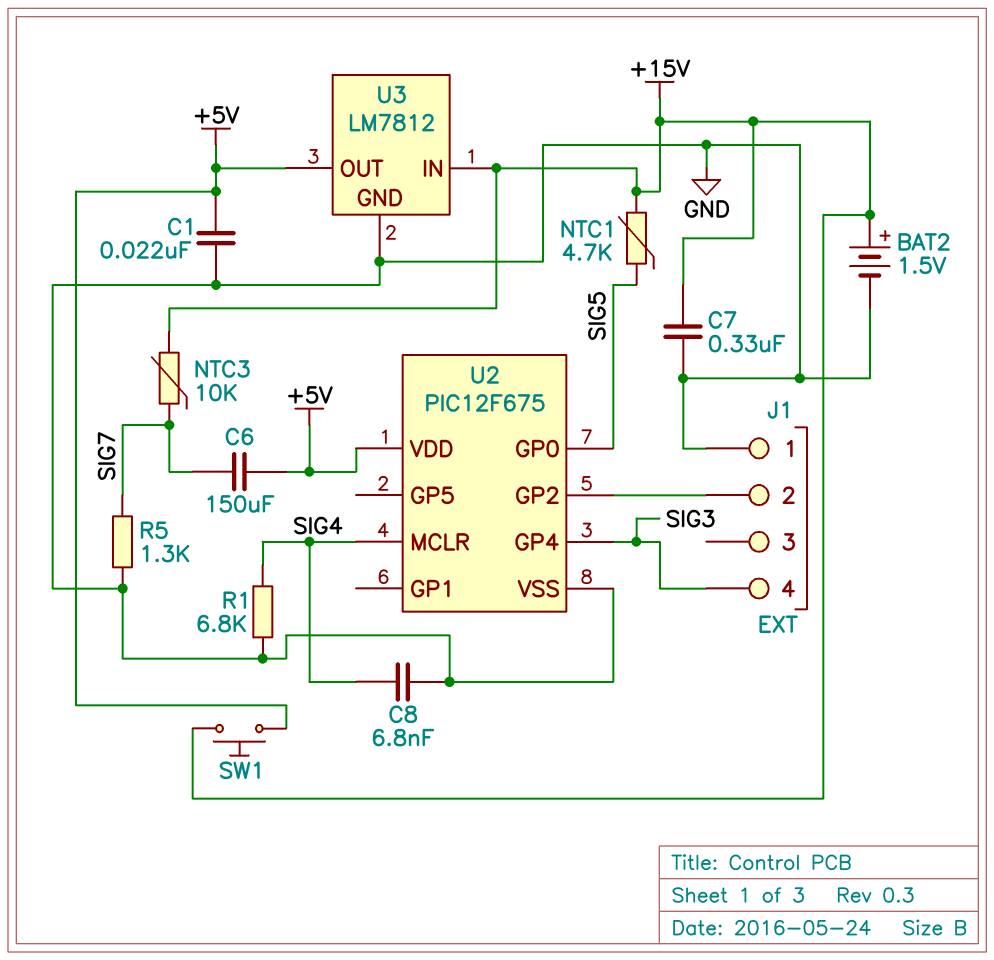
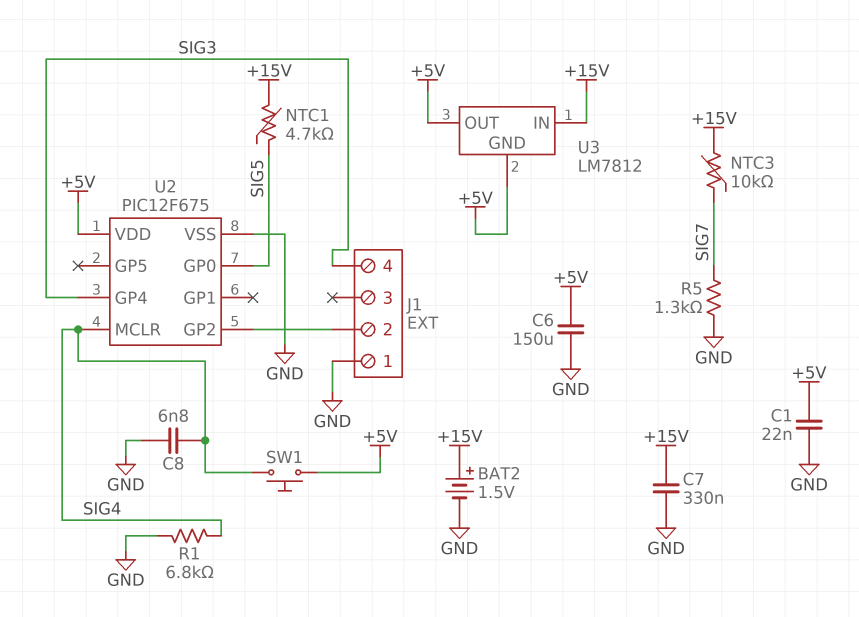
C6: 150uF (+5V, SIG7) -> 150uF (+5V, GND)
SW1: button (+5V, +15V) -> button (+5V, SIG4)
U3 pin GND: GND -> +5V

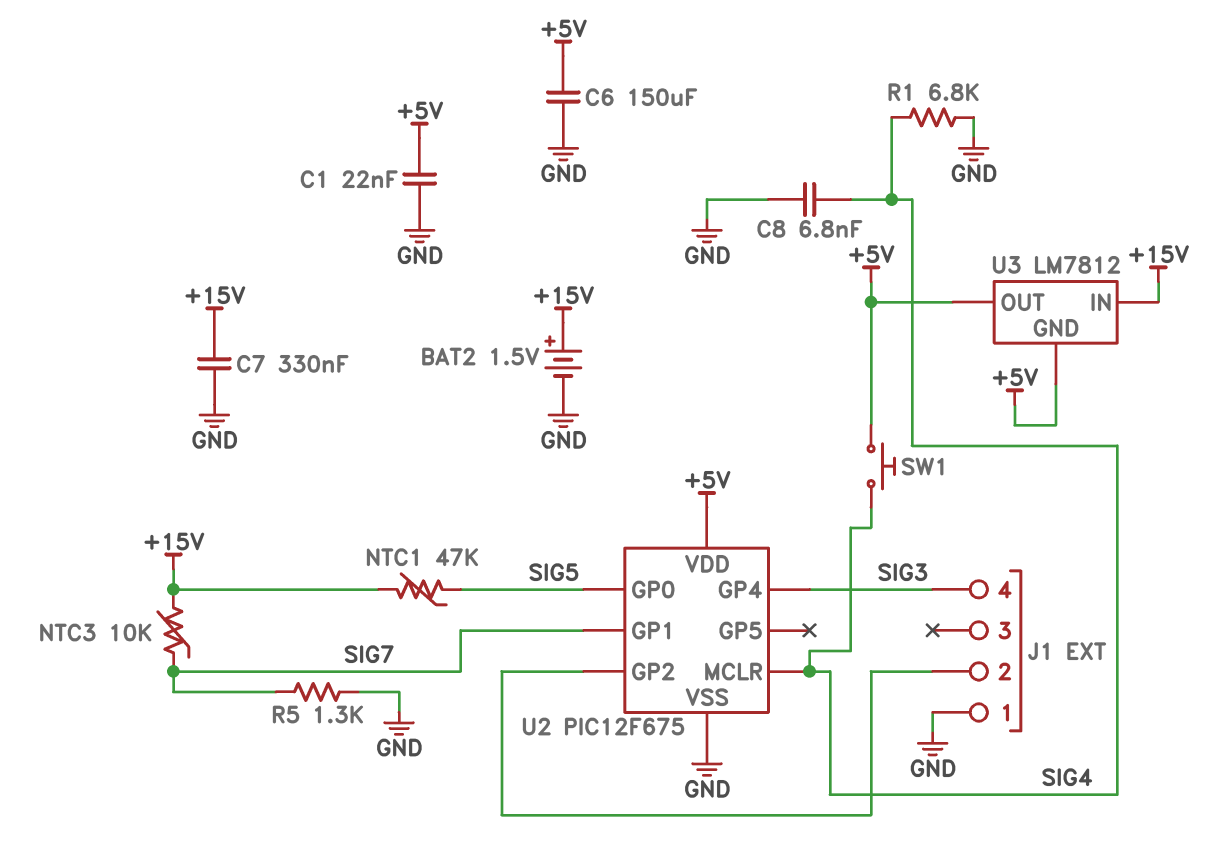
NTC1: 4.7k (+15V, SIG5) -> 47k (+15V, SIG5)
U2 pin GP1: none -> SIG7

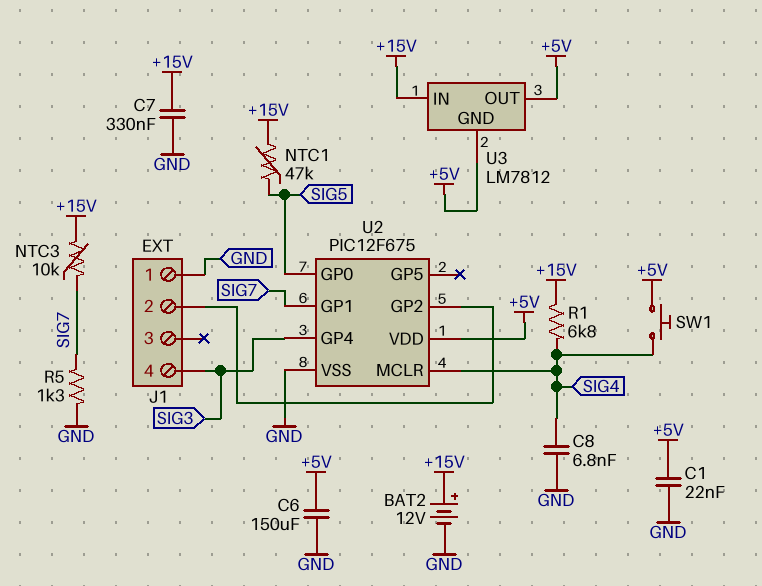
BAT2: 1.5V (plus +15V, minus GND) -> 12V (plus +15V, minus GND)
R1: 6.8k (GND, SIG4) -> 6.8k (+15V, SIG4)

